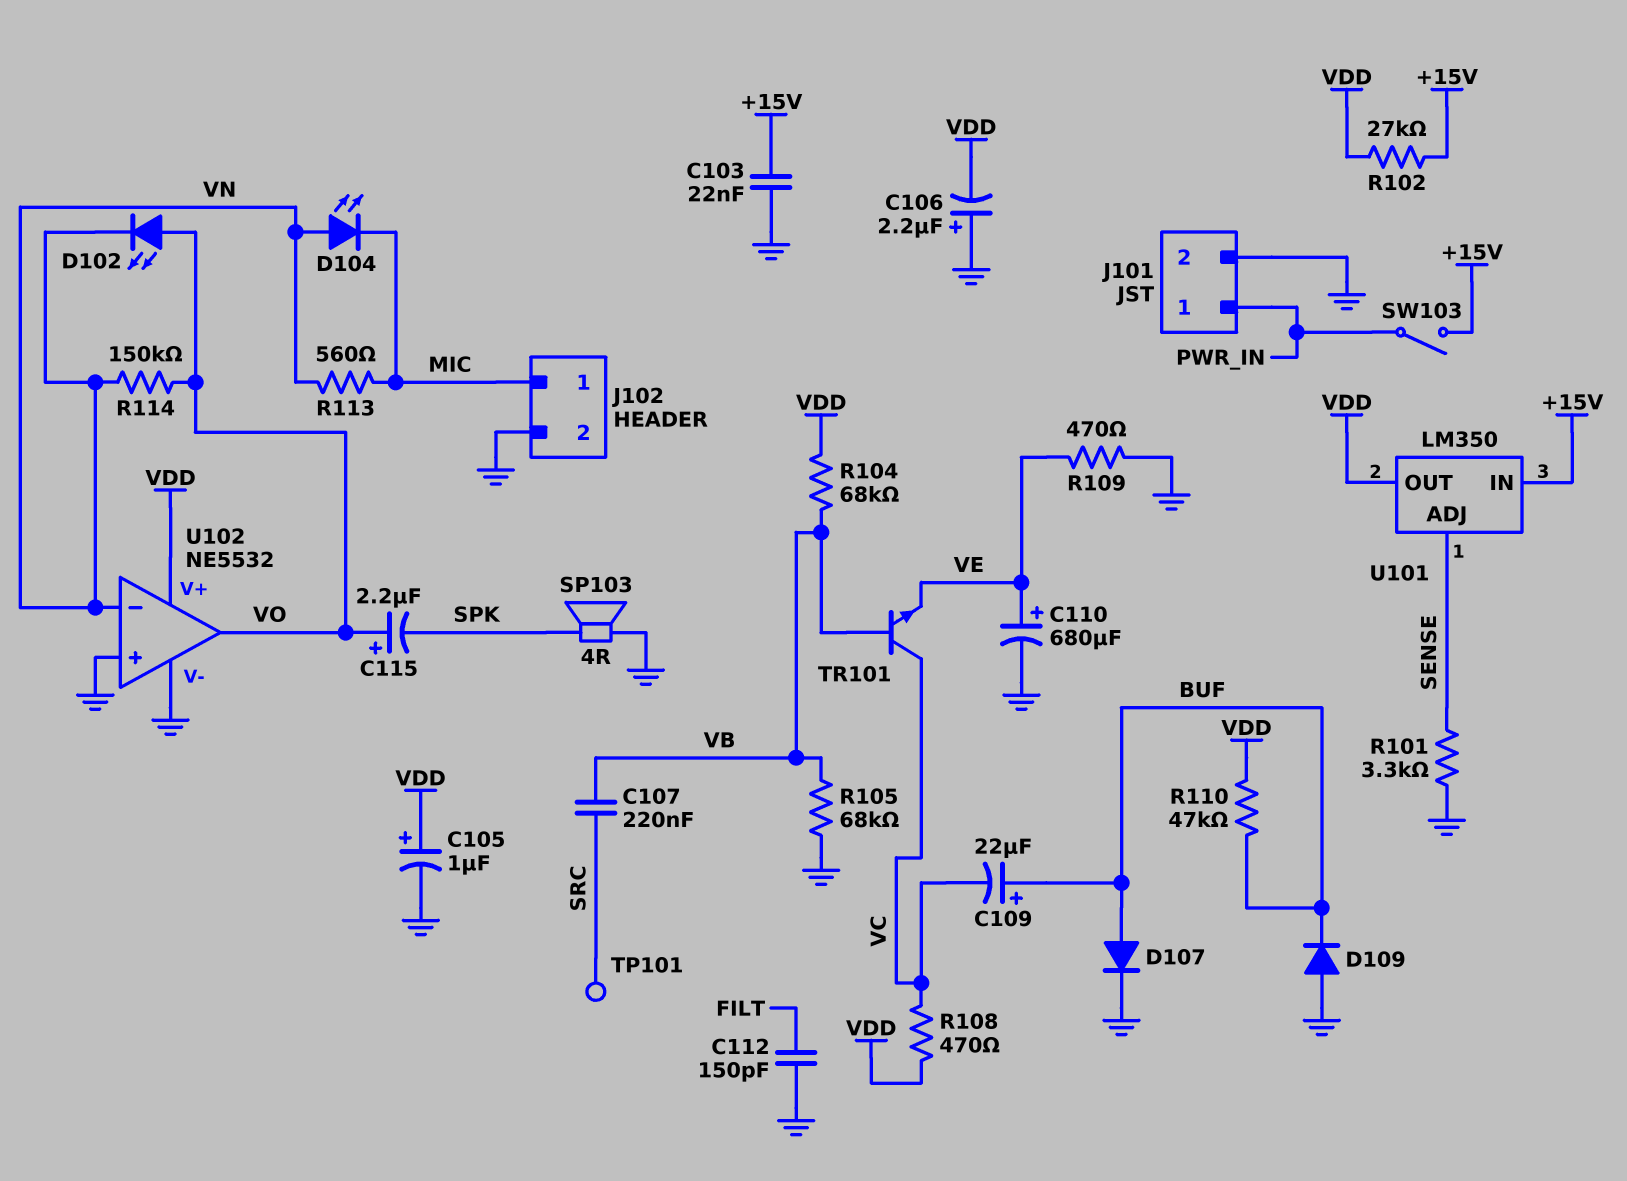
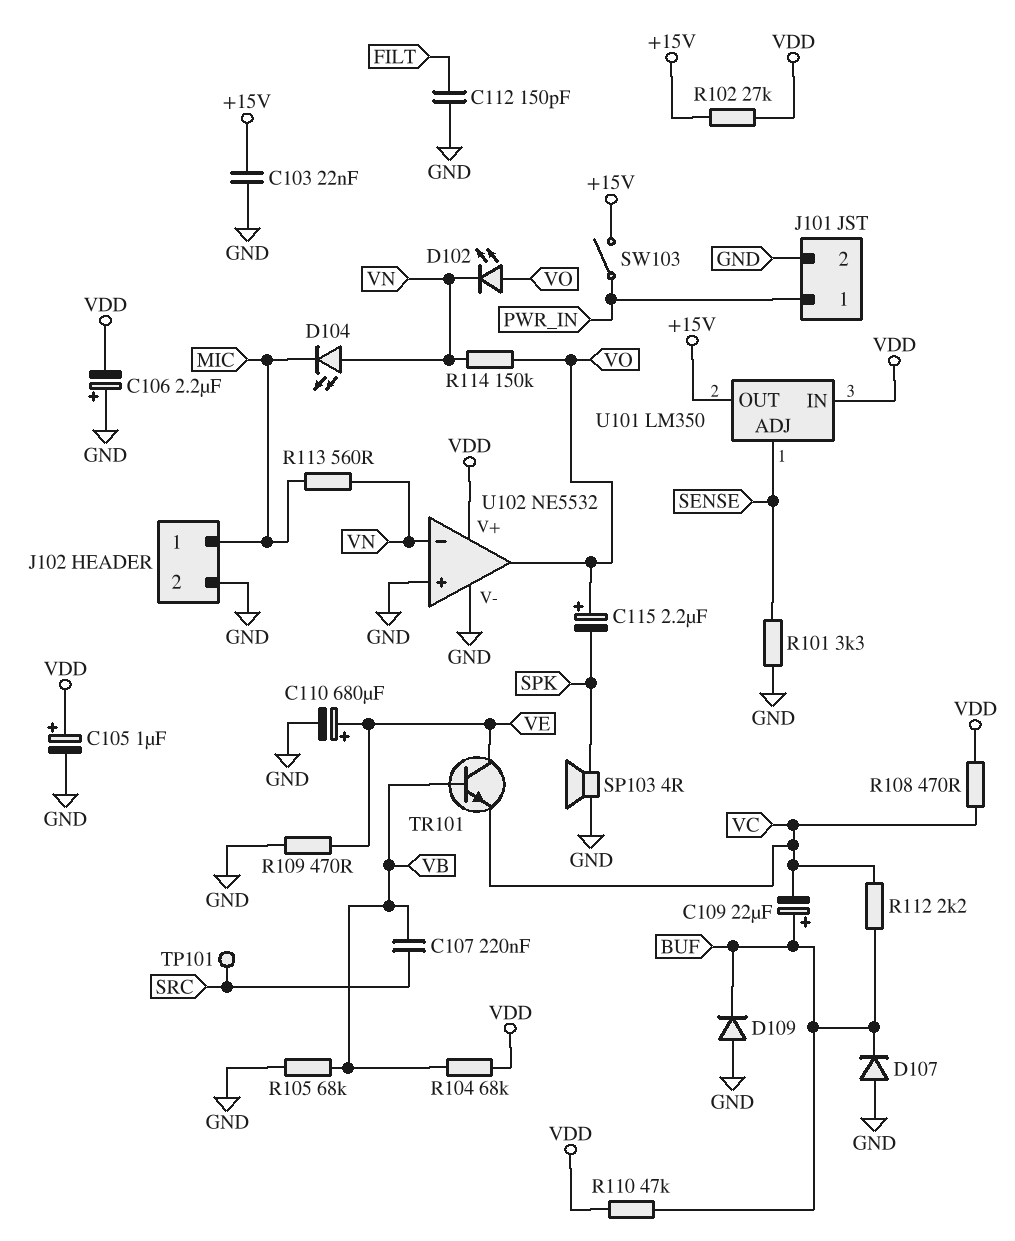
D107: diode (A BUF, K GND) -> diode (A GND, K BUF)
R112: none -> 2.2k (BUF, VC)
TR101: NPN (B VB, C VC, E VE) -> NPN (B VB, C VE, E VC)
U101 pin IN: +15V -> VDD
U101 pin OUT: VDD -> +15V

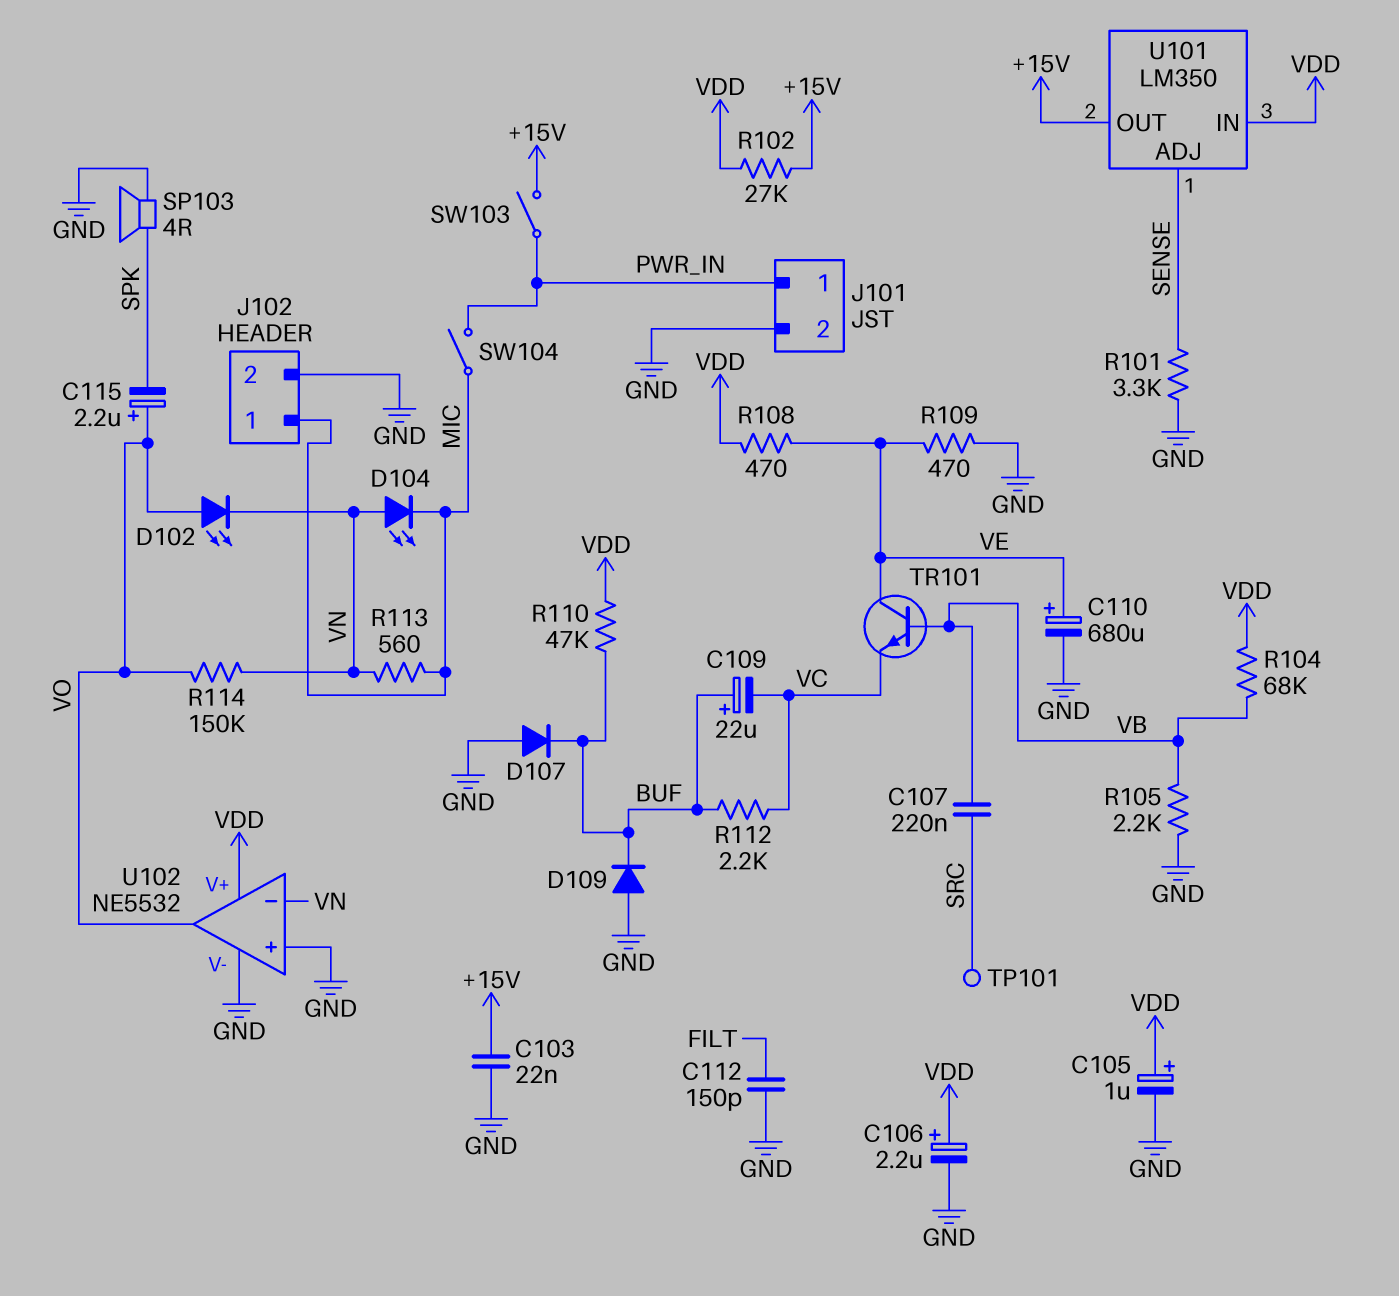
C106: 2.2uF (plus GND, minus VDD) -> 2.2uF (plus VDD, minus GND)
R105: 68k (GND, VB) -> 2.2k (GND, VB)
R108: 470 (VC, VDD) -> 470 (VDD, VE)
SW104: none -> switch (MIC, PWR_IN)

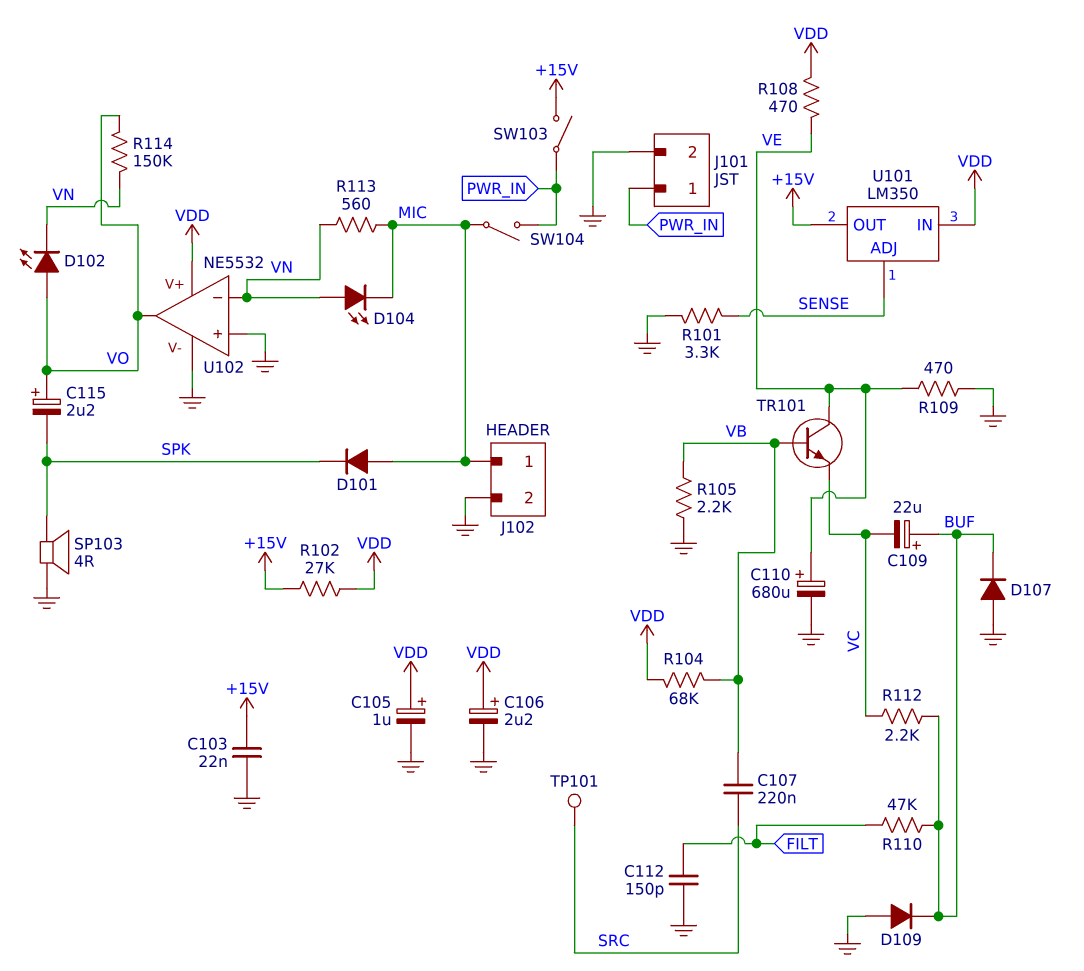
D101: none -> diode (A MIC, K SPK)
R110: 47k (BUF, VDD) -> 47k (BUF, FILT)

